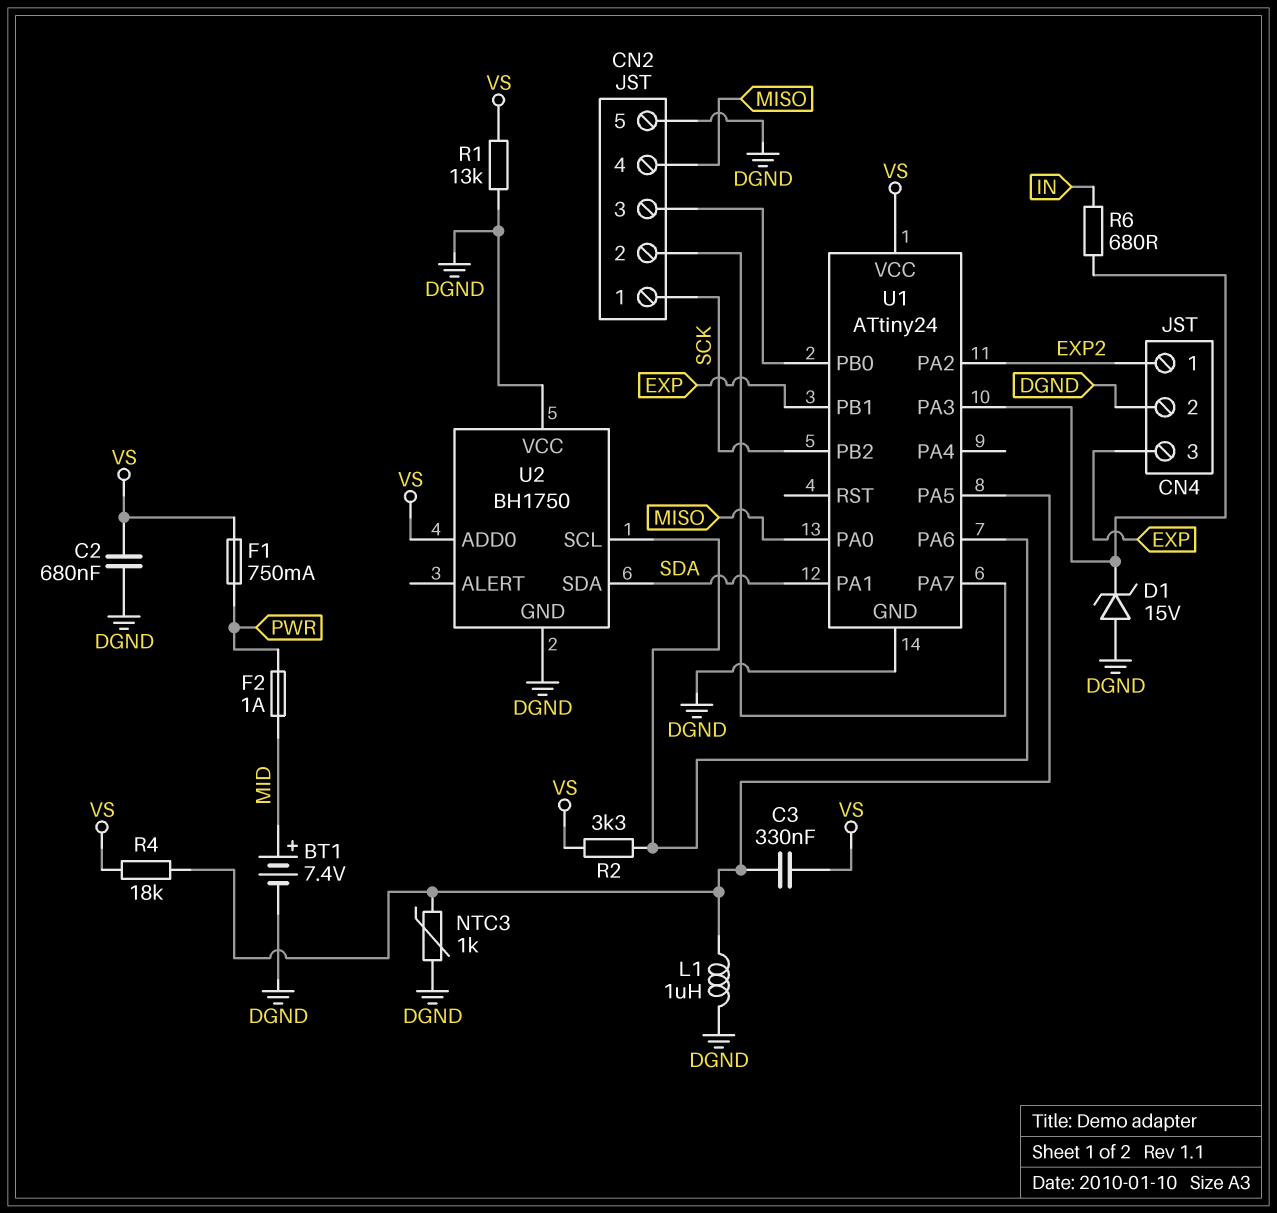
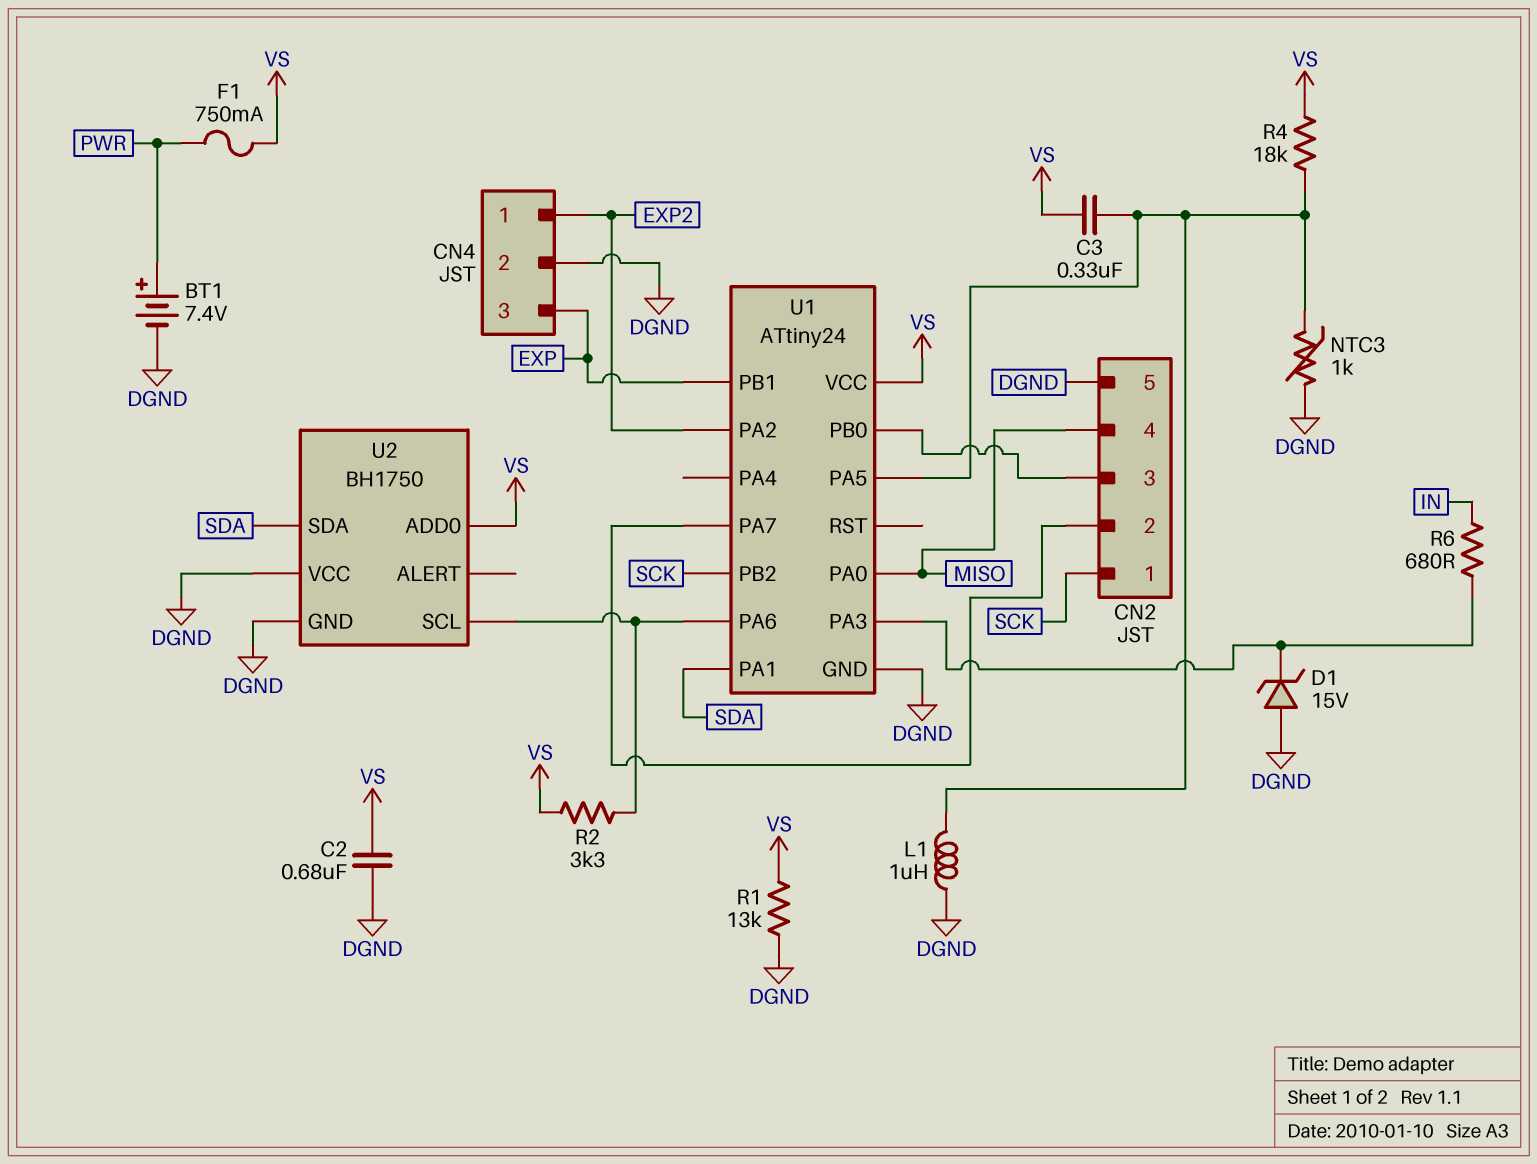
BT1: 7.4V (plus MID, minus DGND) -> 7.4V (plus PWR, minus DGND)
F2: 1A (MID, PWR) -> none

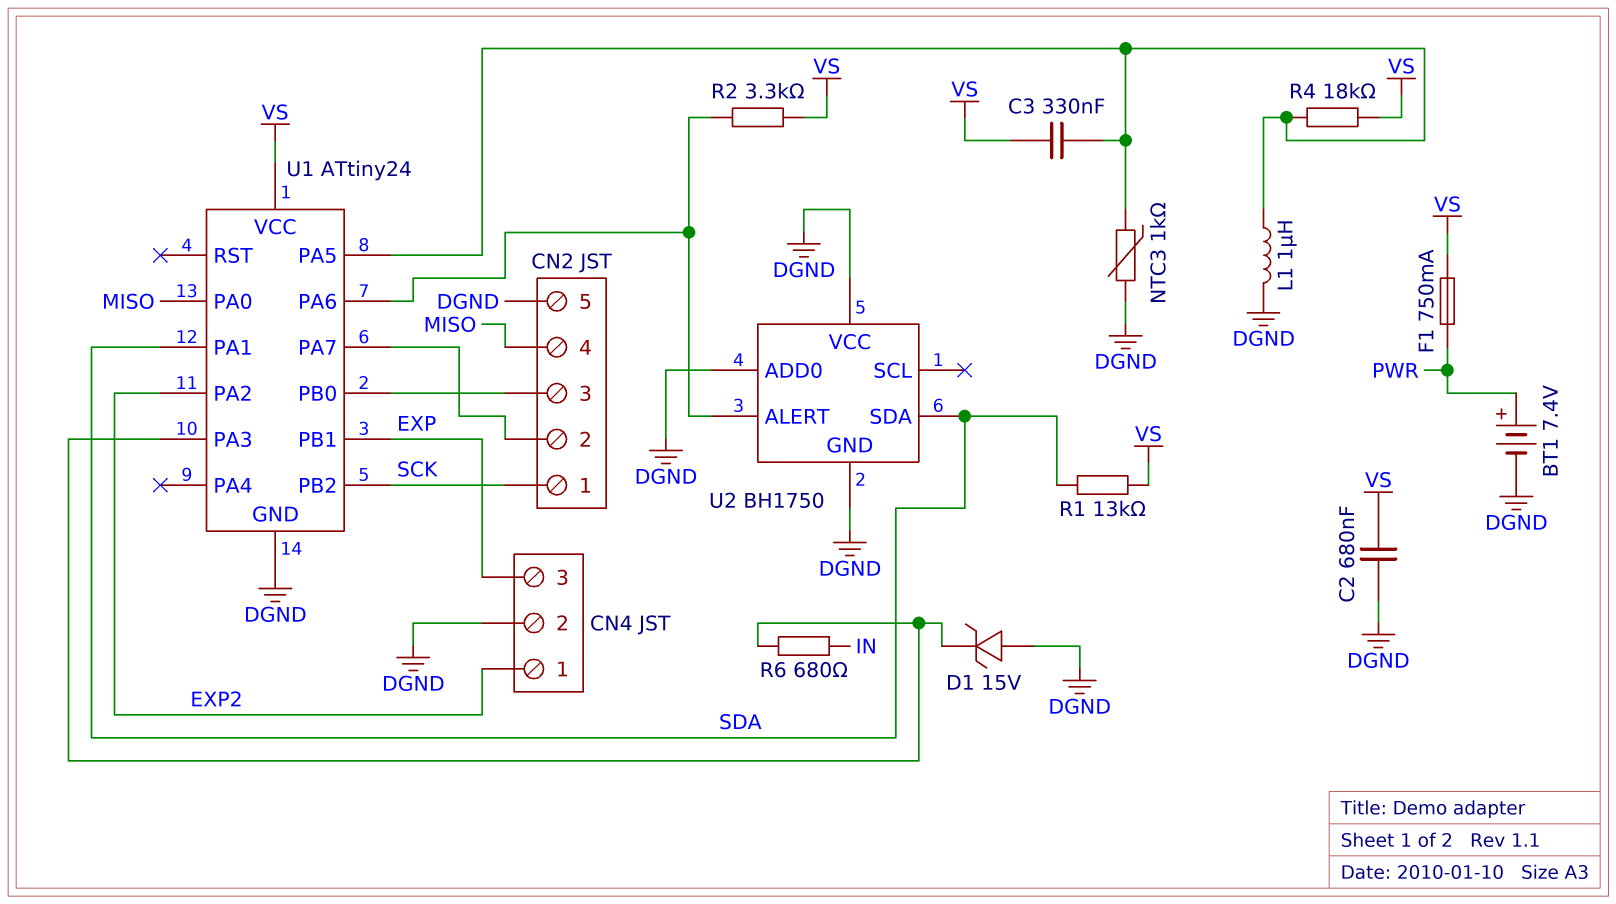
R1: 13k (DGND, VS) -> 13k (SDA, VS)
U2 pin ADD0: VS -> DGND
U2 pin ALERT: none -> U1/PA6
U2 pin SCL: U1/PA6 -> none

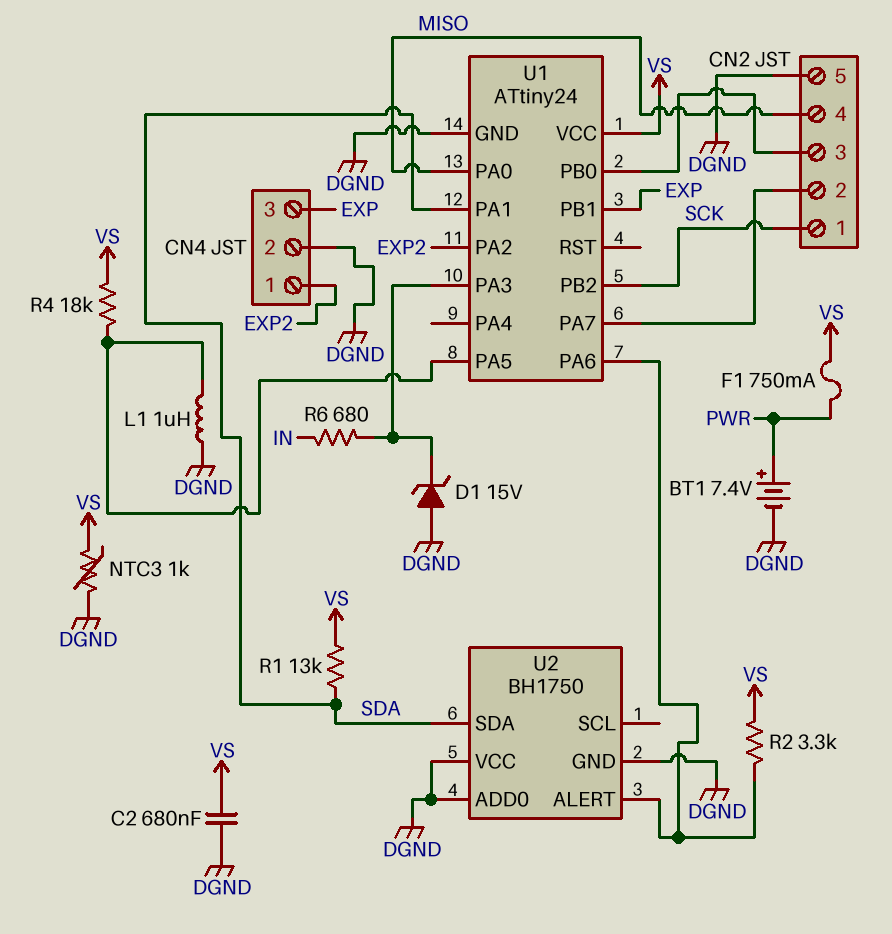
C3: 330nF (U1/PA5, VS) -> none
NTC3: 1k (DGND, U1/PA5) -> 1k (DGND, VS)

